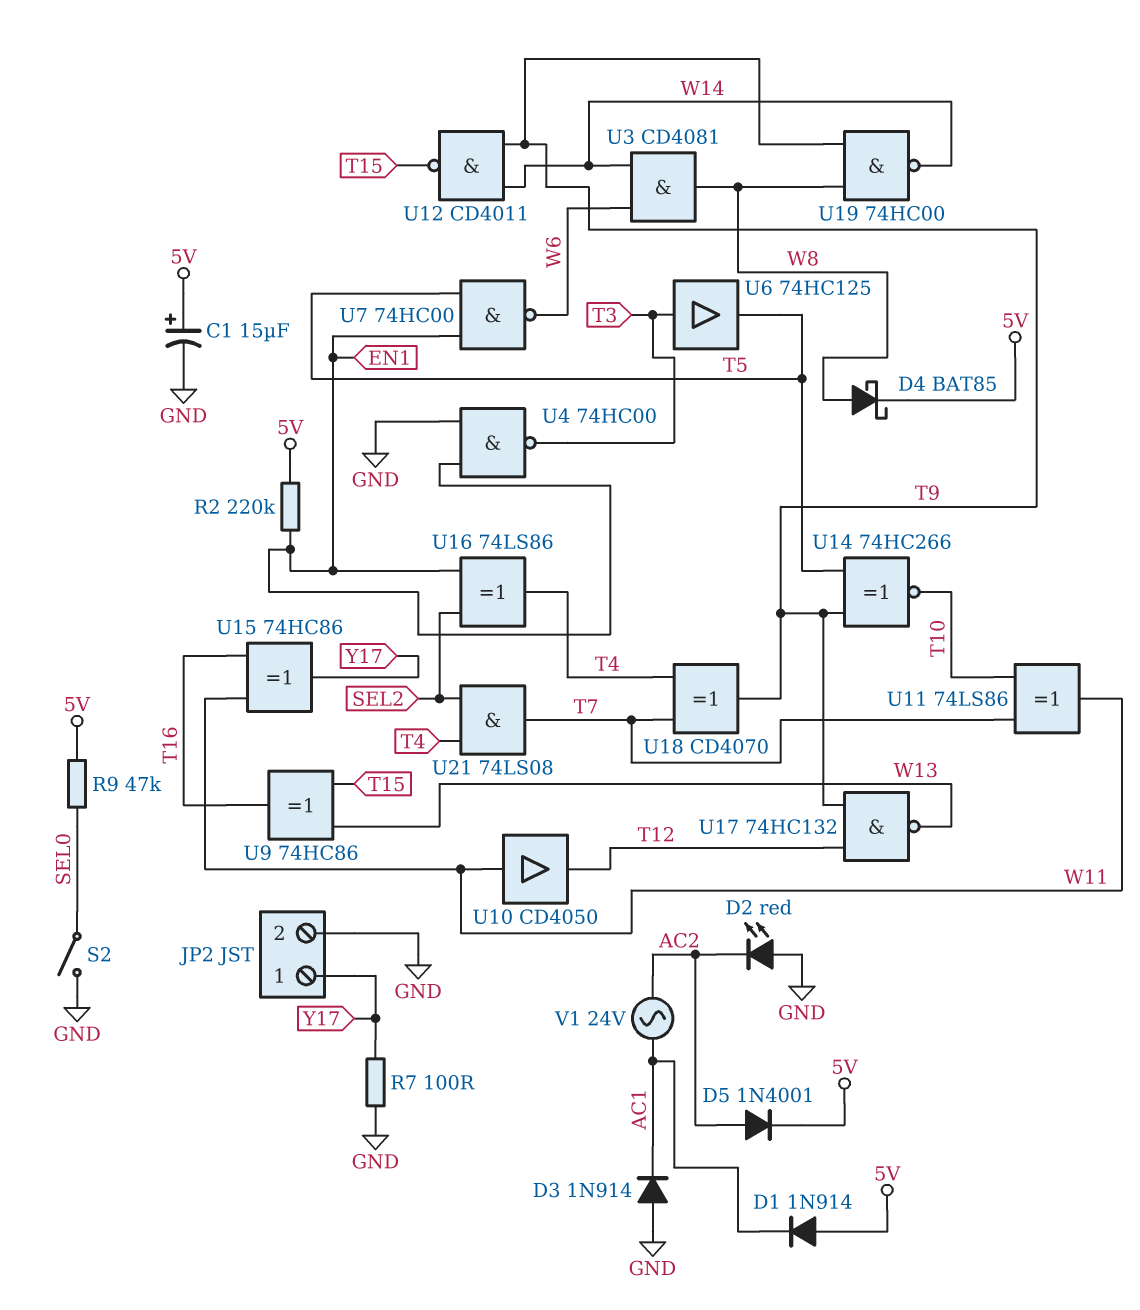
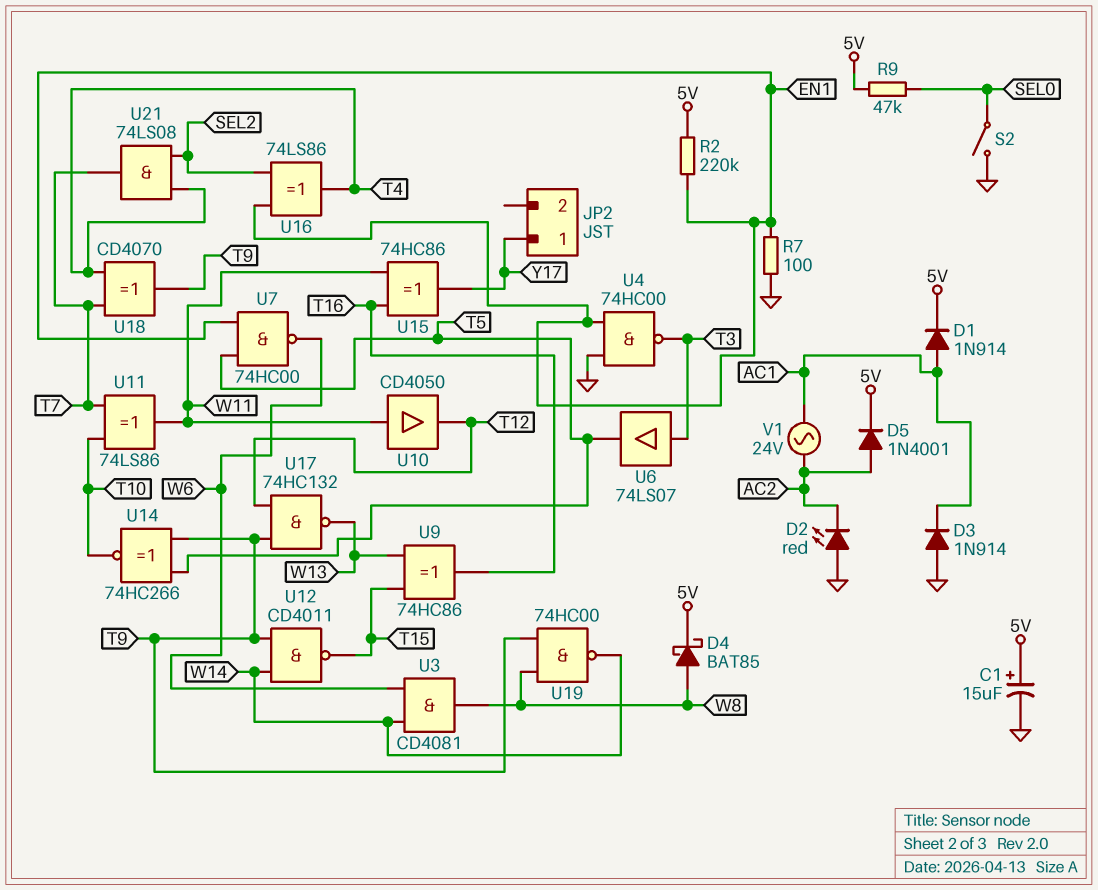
D1: diode 1N914 (A 5V, K AC1) -> diode 1N914 (A AC1, K 5V)
JP2 pin 2: GND -> none
R7: 100 (GND, Y17) -> 100 (EN1, GND)
U6: buffer 74HC125 (in T3, out T5) -> buffer 74LS07 (in T3, out T5)

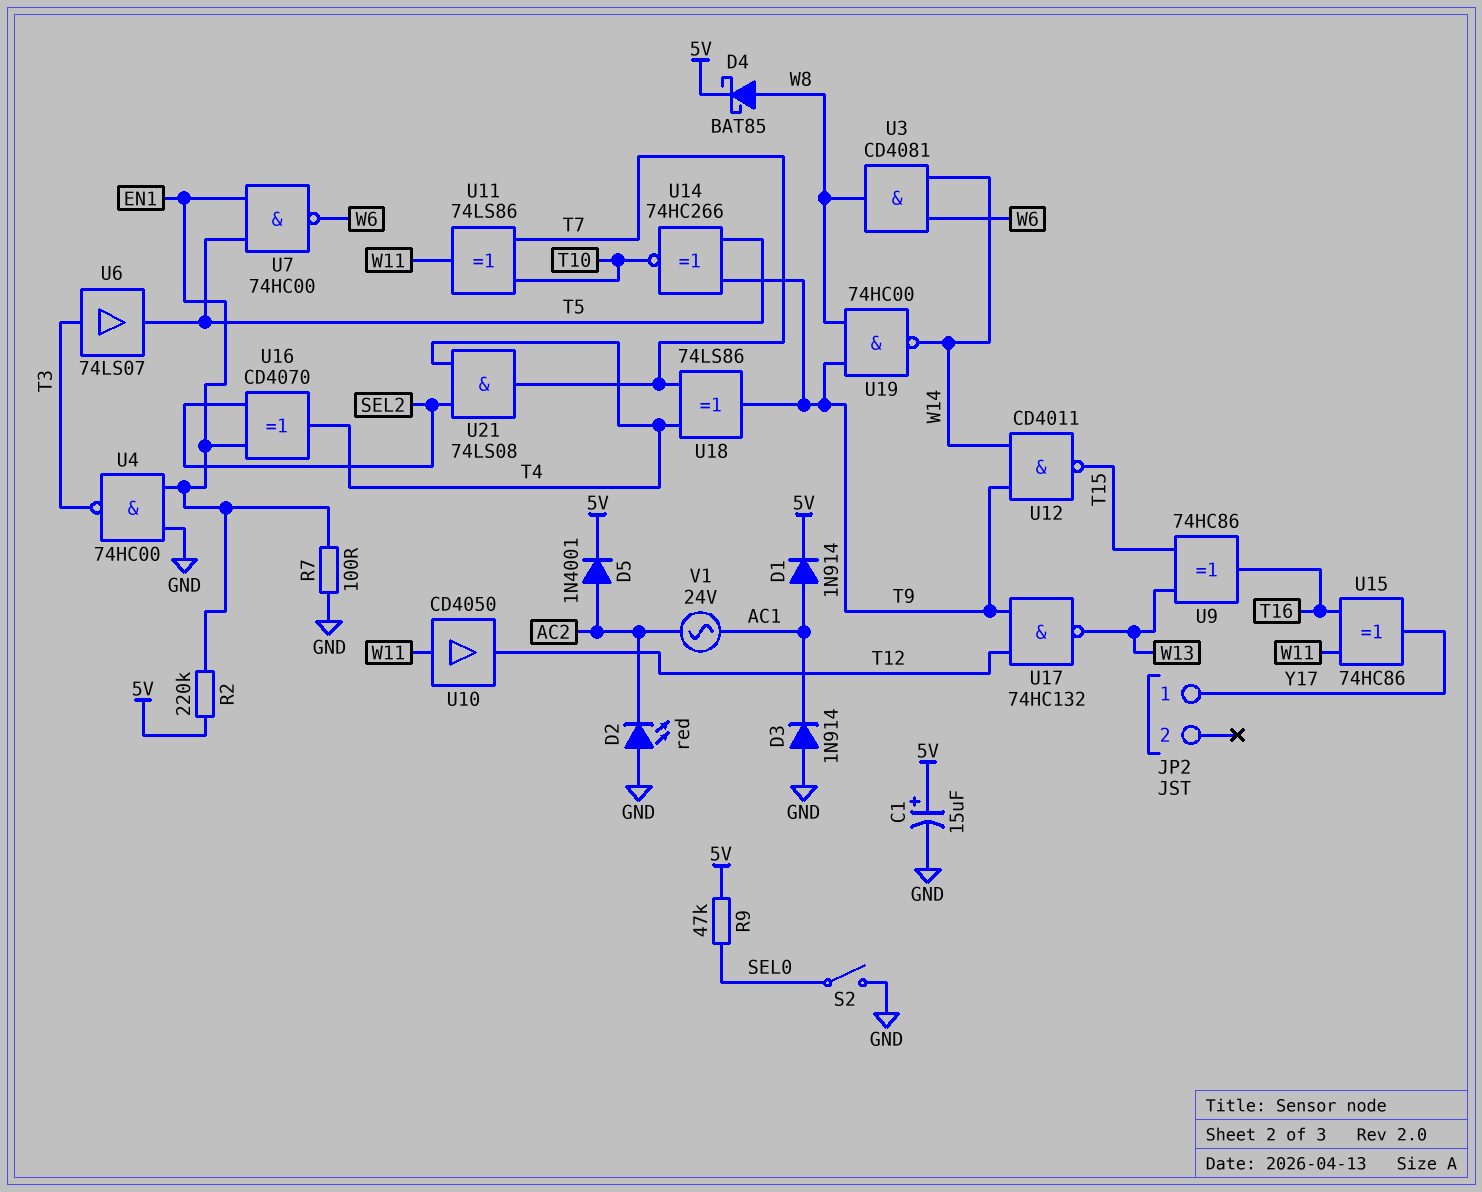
U16: XOR 74LS86 (in EN1, in SEL2, out T4) -> XOR CD4070 (in EN1, in SEL2, out T4)
U18: XOR CD4070 (in T4, in T7, out T9) -> XOR 74LS86 (in T4, in T7, out T9)

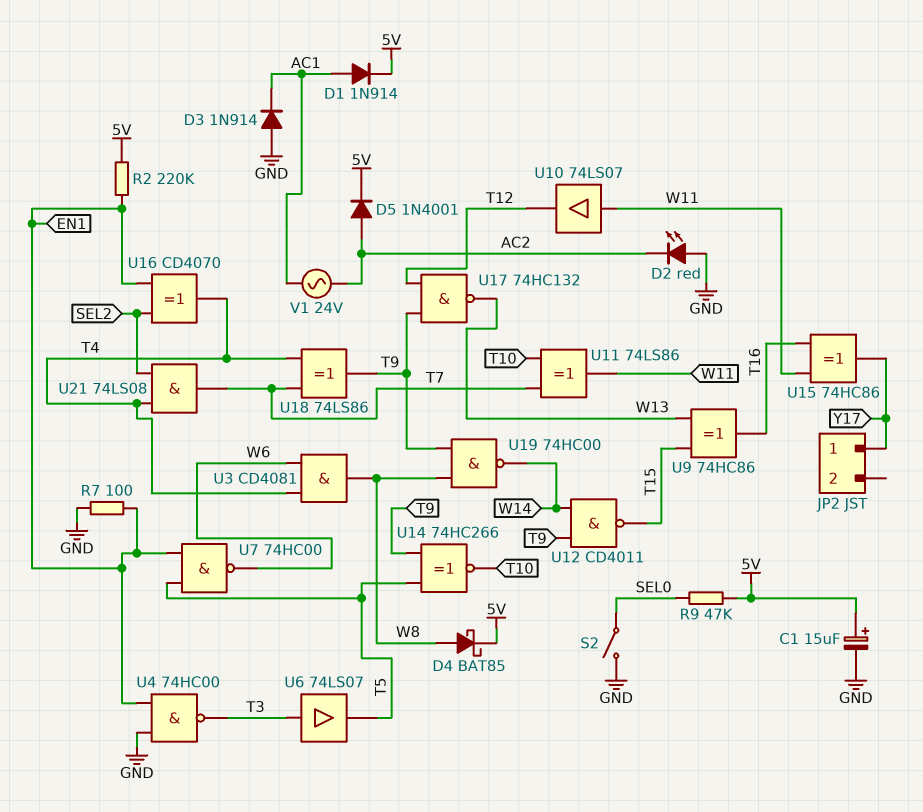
U3: AND CD4081 (in W6, in W14, out W8) -> AND CD4081 (in T4, in W6, out W8)
U10: buffer CD4050 (in W11, out T12) -> buffer 74LS07 (in W11, out T12)

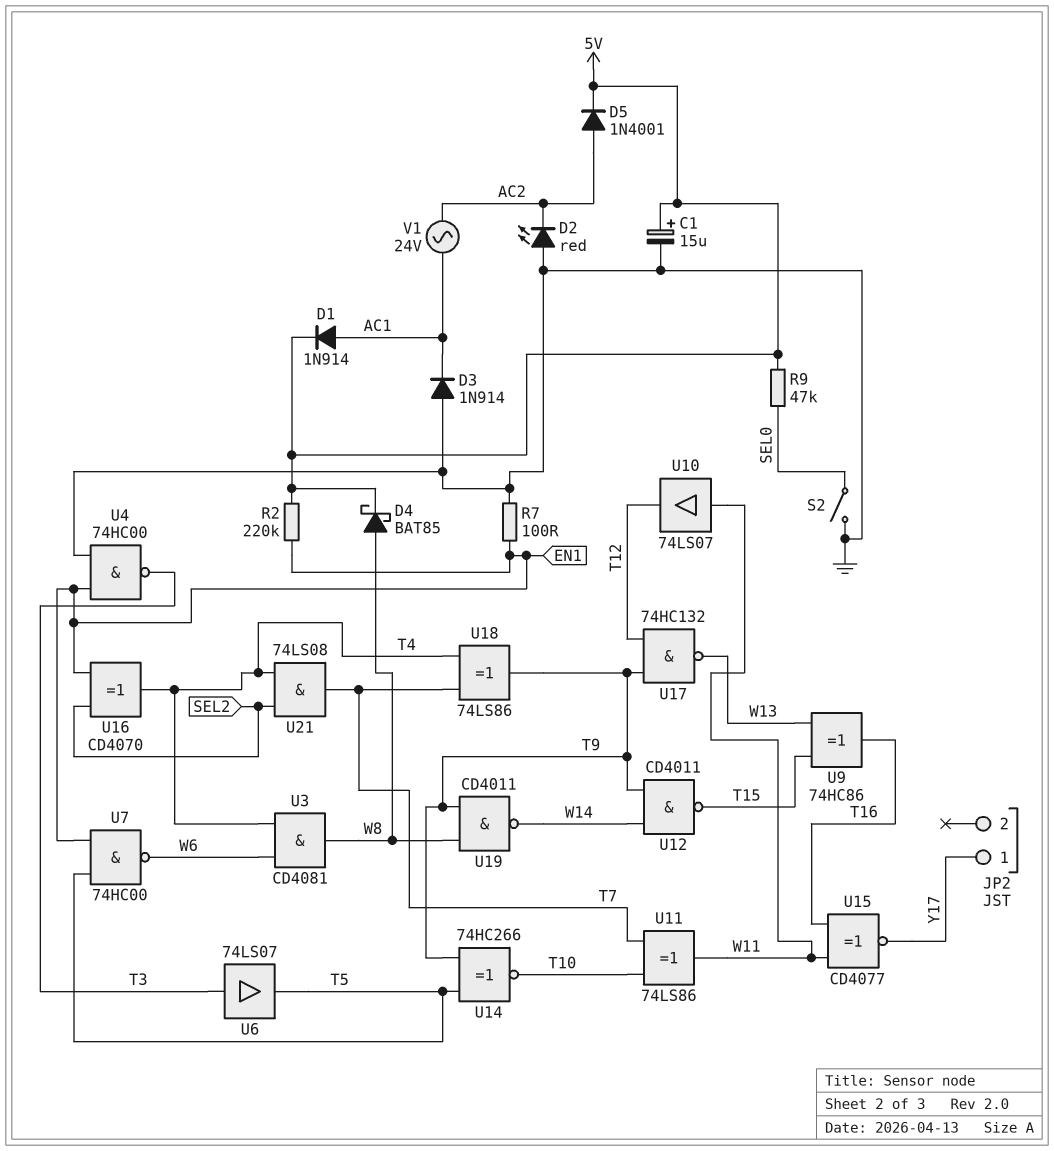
U15: XOR 74HC86 (in T16, in W11, out Y17) -> XNOR CD4077 (in T16, in W11, out Y17)
U19: NAND 74HC00 (in T9, in W8, out W14) -> NAND CD4011 (in T9, in W8, out W14)

